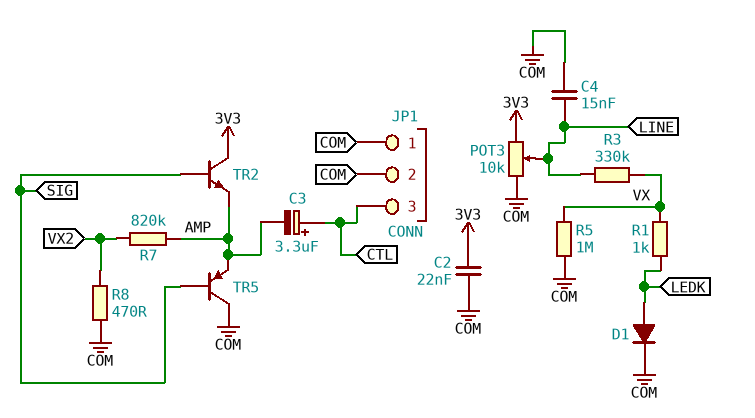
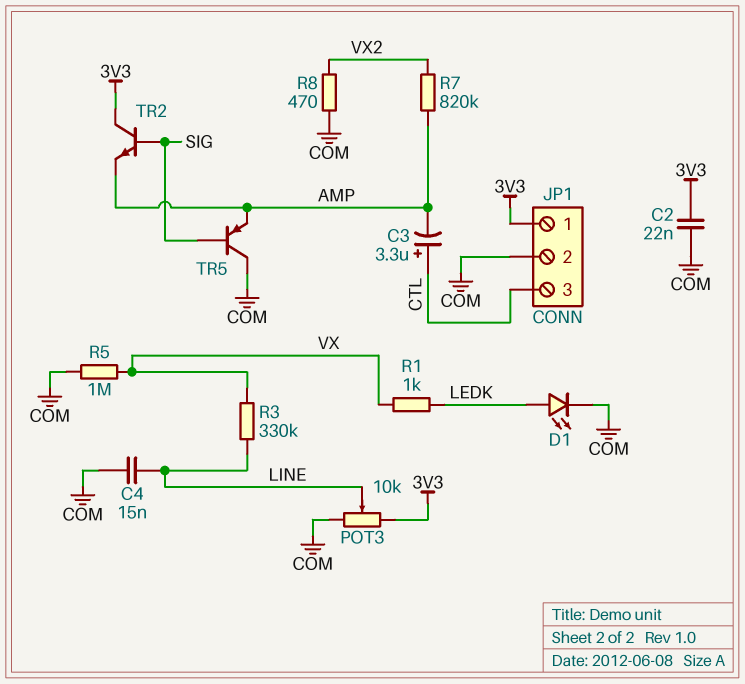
D1: diode (A LEDK, K COM) -> LED (A LEDK, K COM)
JP1 pin 1: COM -> 3V3

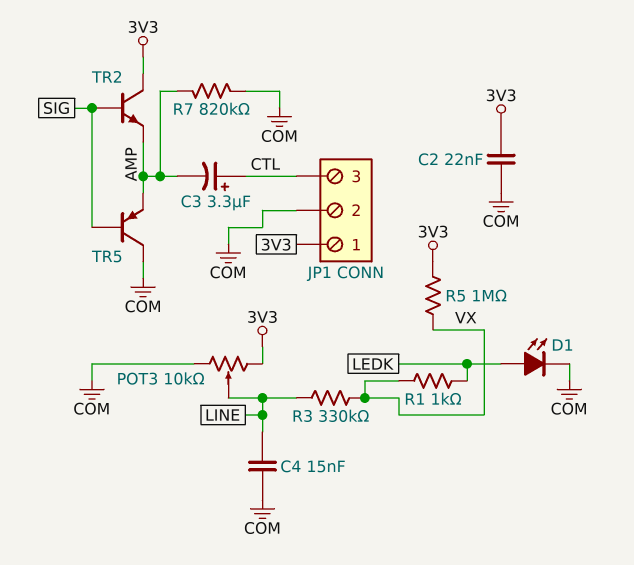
R5: 1M (COM, VX) -> 1M (3V3, VX)
R7: 820k (AMP, VX2) -> 820k (AMP, COM)
R8: 470 (COM, VX2) -> none

